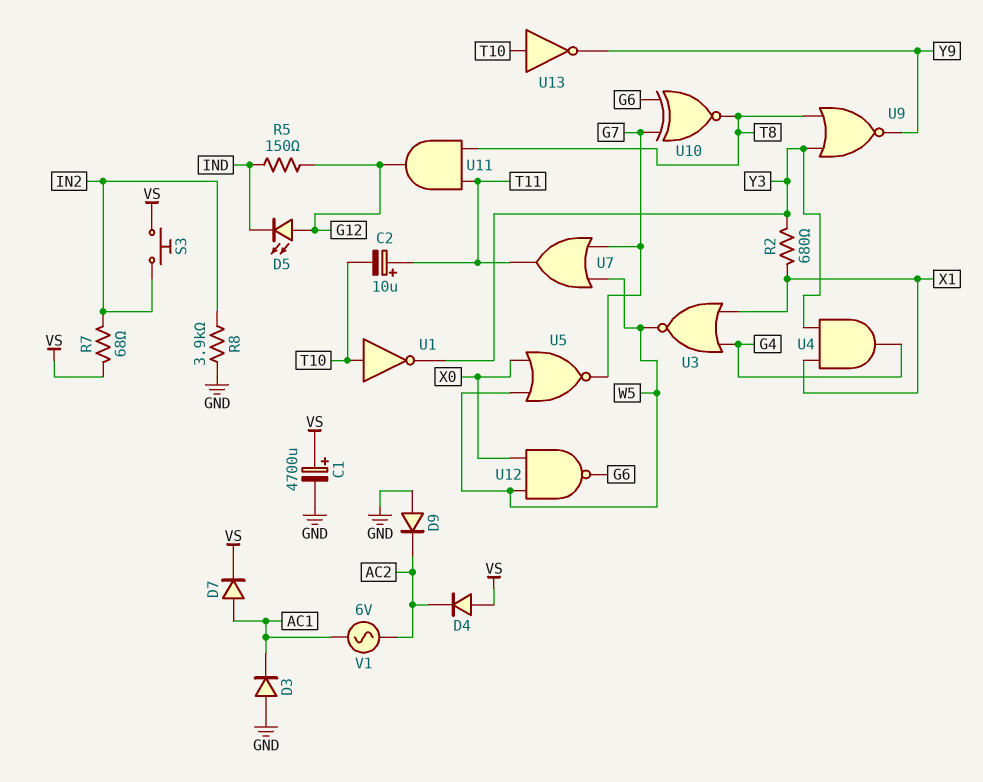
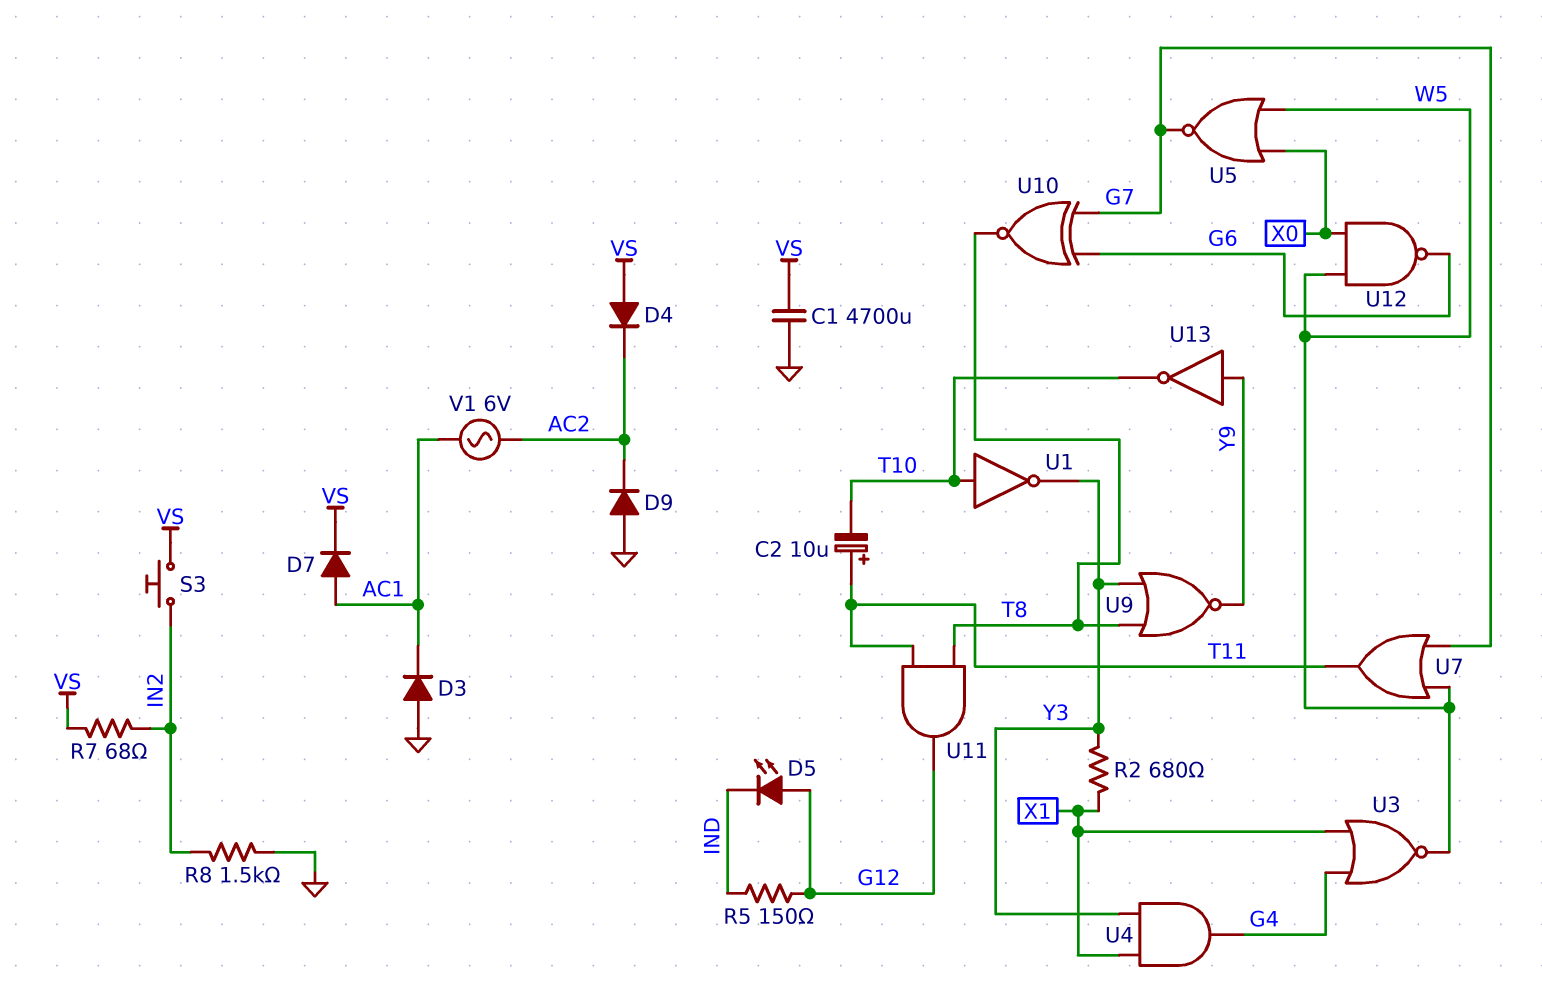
C1: 4700uF (plus VS, minus GND) -> 4700uF (GND, VS)
R8: 3.9k (GND, IN2) -> 1.5k (GND, IN2)
U13: NOT (in T10, out Y9) -> NOT (in Y9, out T10)

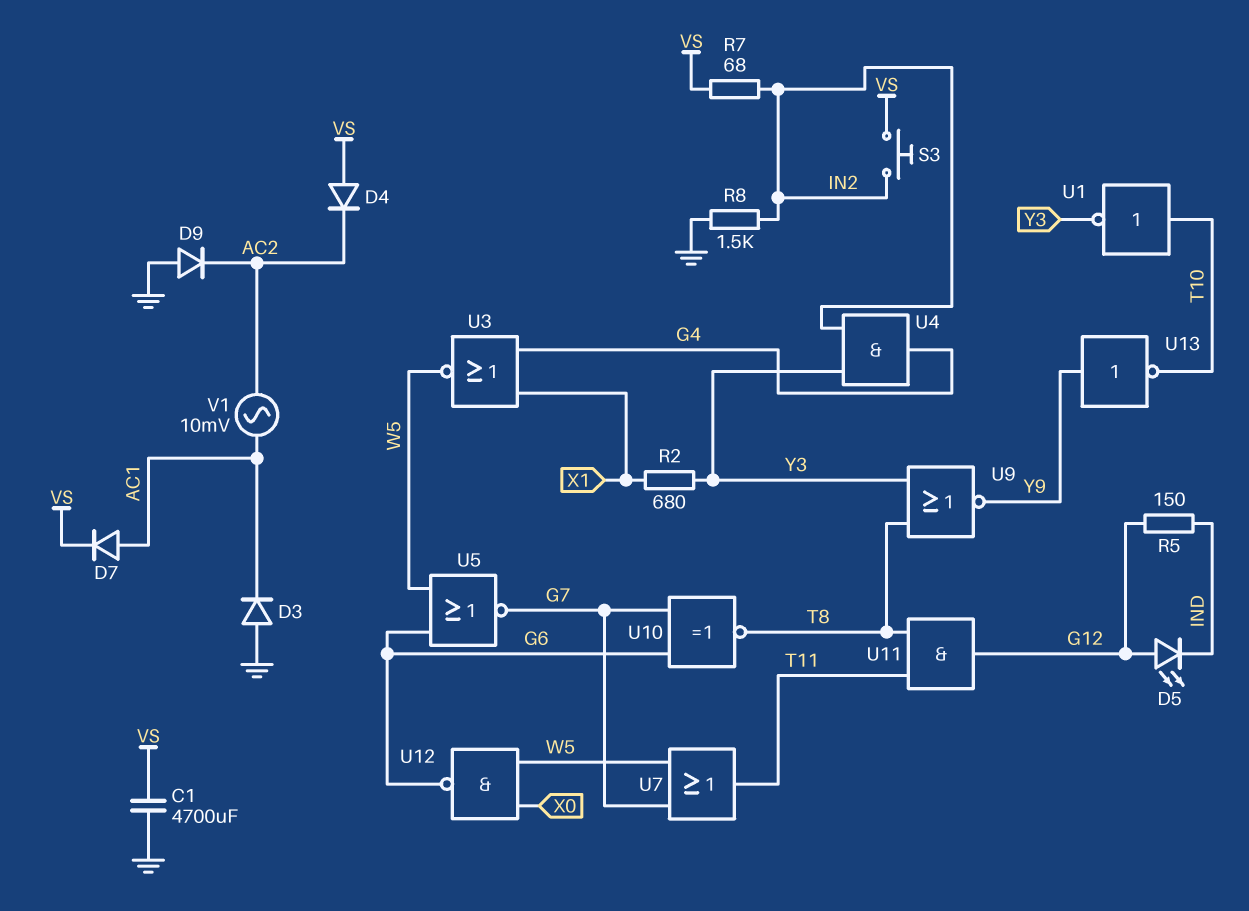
C2: 10uF (plus T11, minus T10) -> none
U4: AND (in X1, in Y3, out G4) -> AND (in IN2, in Y3, out G4)
U5: NOR (in W5, in X0, out G7) -> NOR (in G6, in W5, out G7)
V1: AC 6V (AC1, AC2) -> AC 10mV (AC1, AC2)

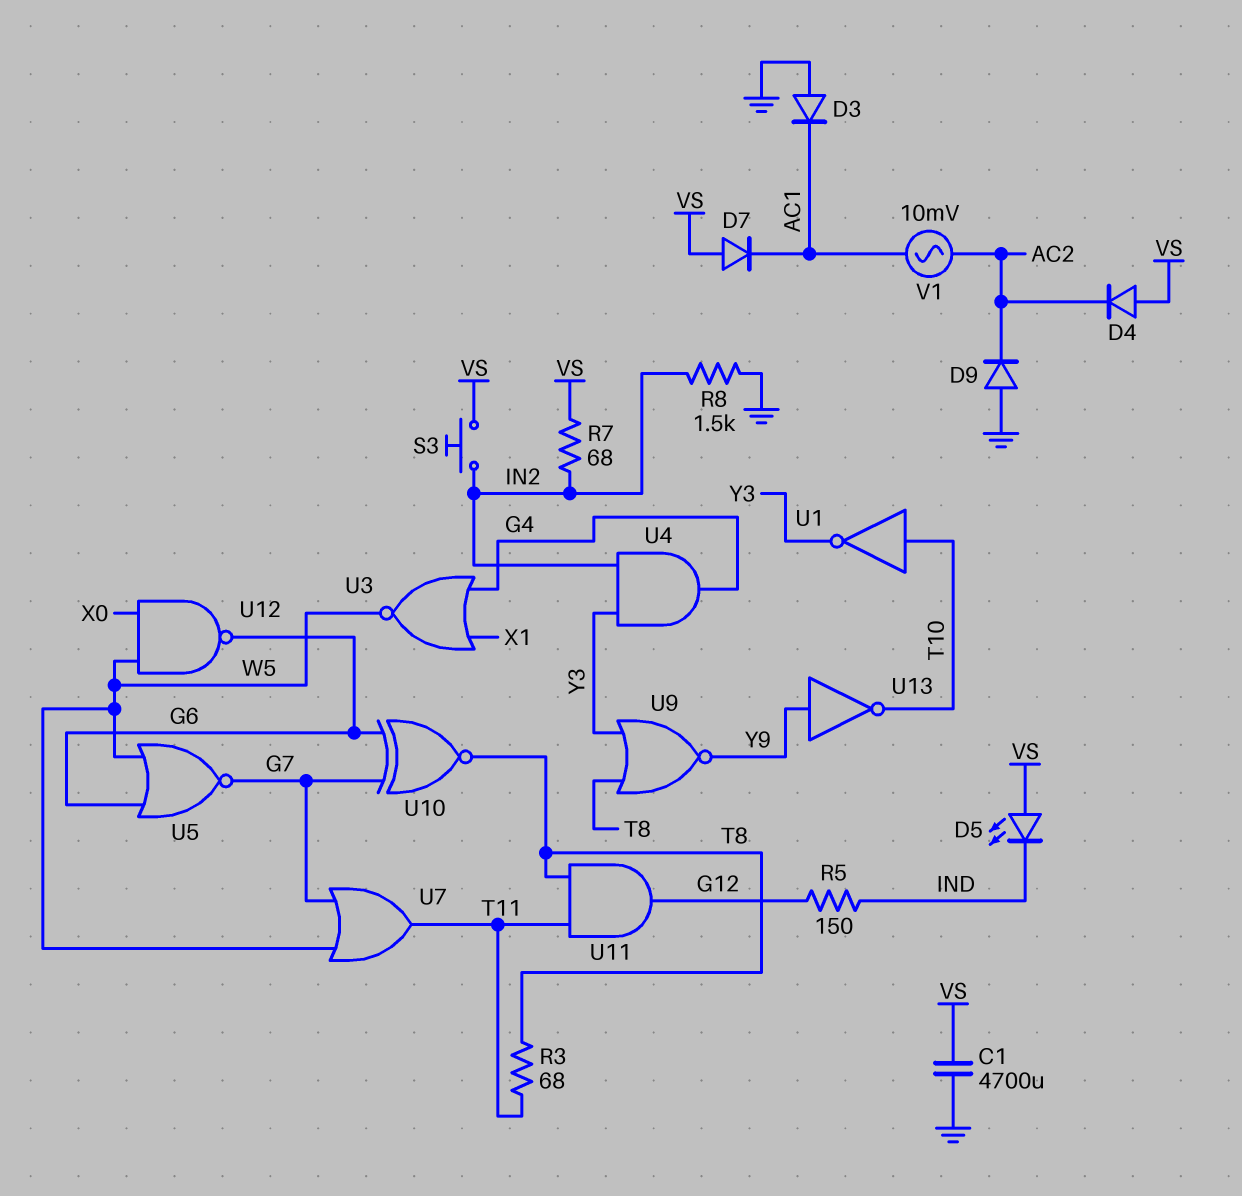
D5: LED (A G12, K IND) -> LED (A VS, K IND)
D7: diode (A AC1, K VS) -> diode (A VS, K AC1)
R2: 680 (X1, Y3) -> none
R3: none -> 68 (T8, T11)

